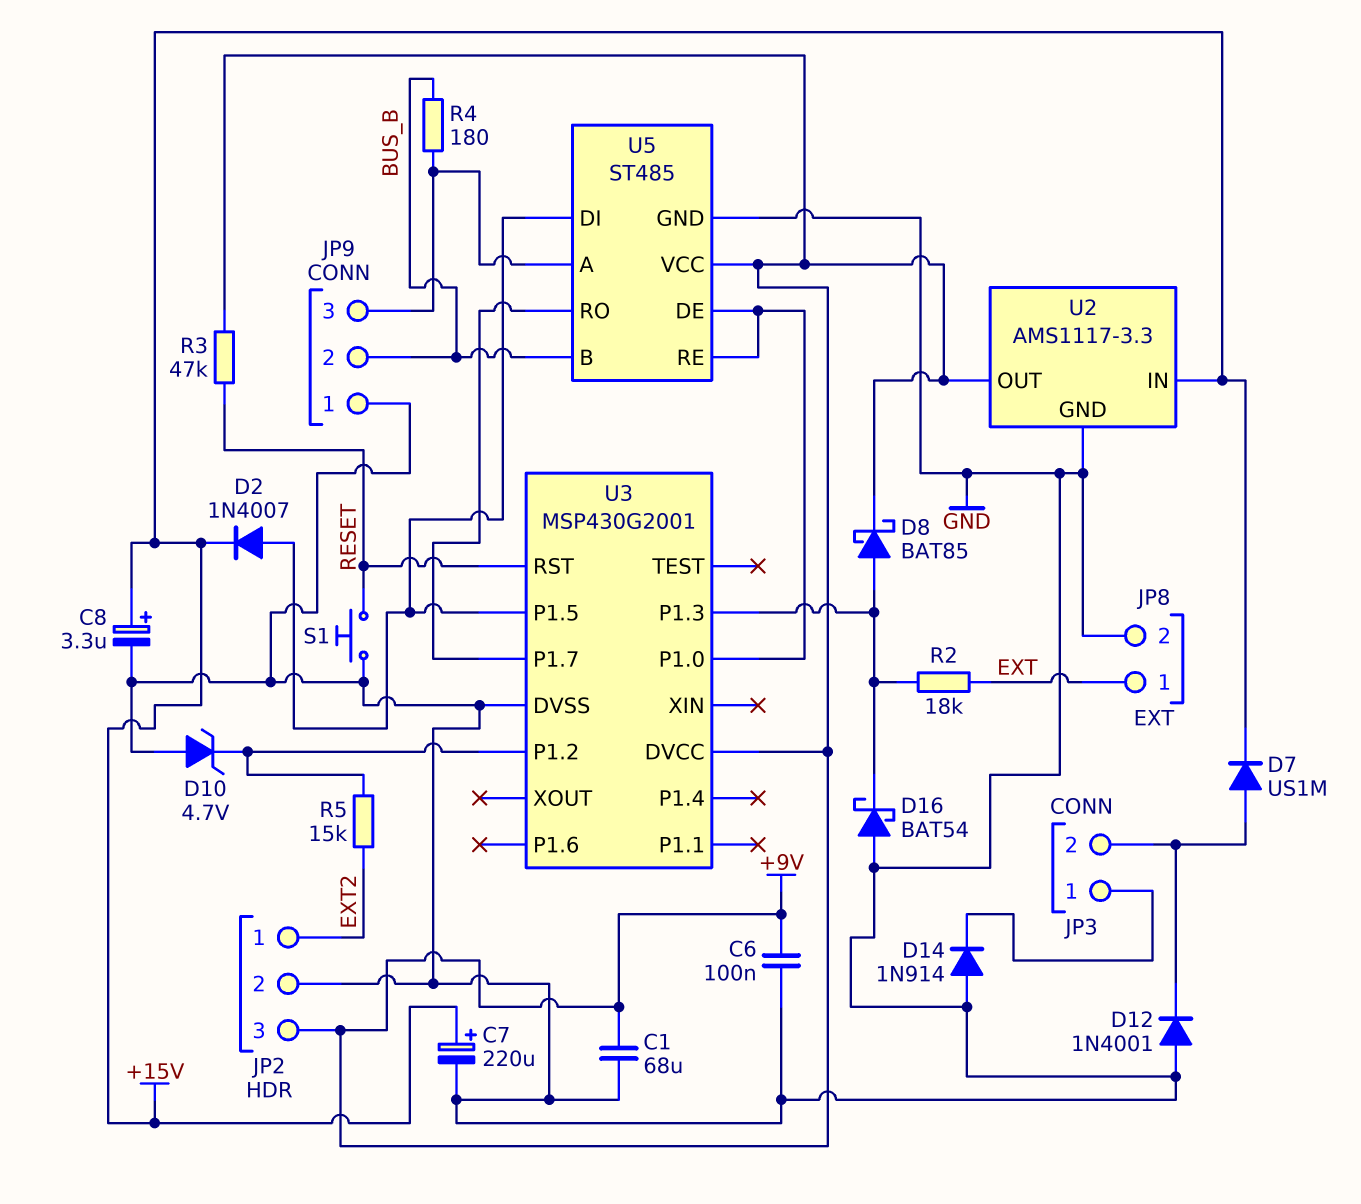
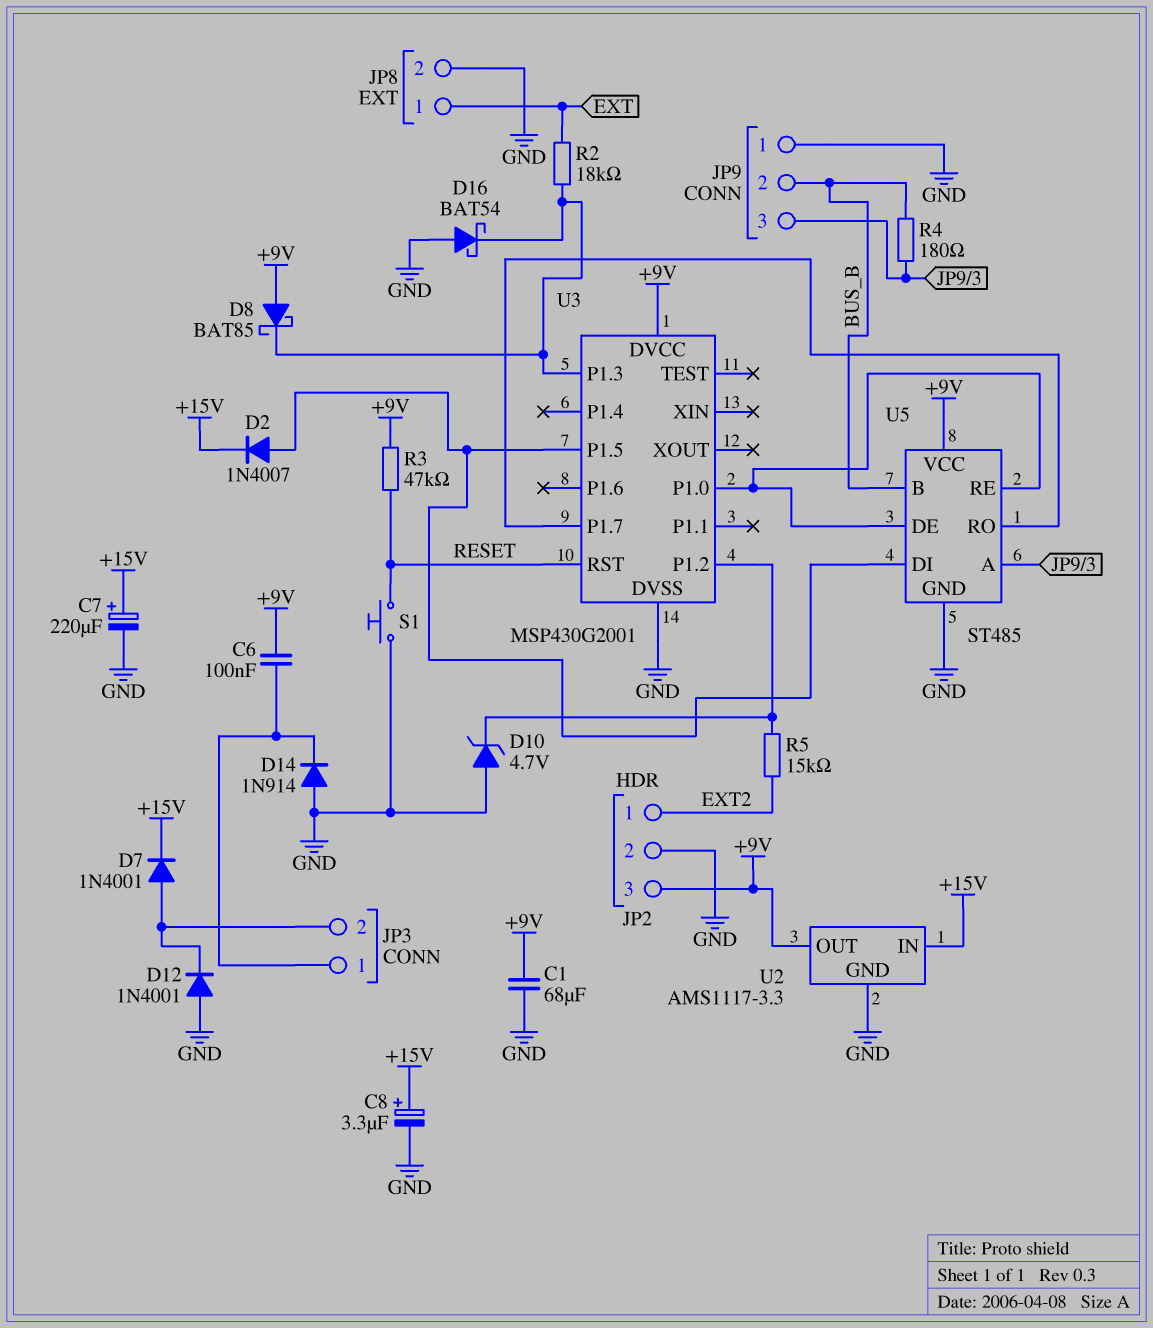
C6: 100nF (+9V, GND) -> 100nF (+9V, JP3/1)
D7: diode US1M (A JP3/2, K +15V) -> diode 1N4001 (A JP3/2, K +15V)
D8: schottky BAT85 (A U3/P1.3, K +9V) -> schottky BAT85 (A +9V, K U3/P1.3)

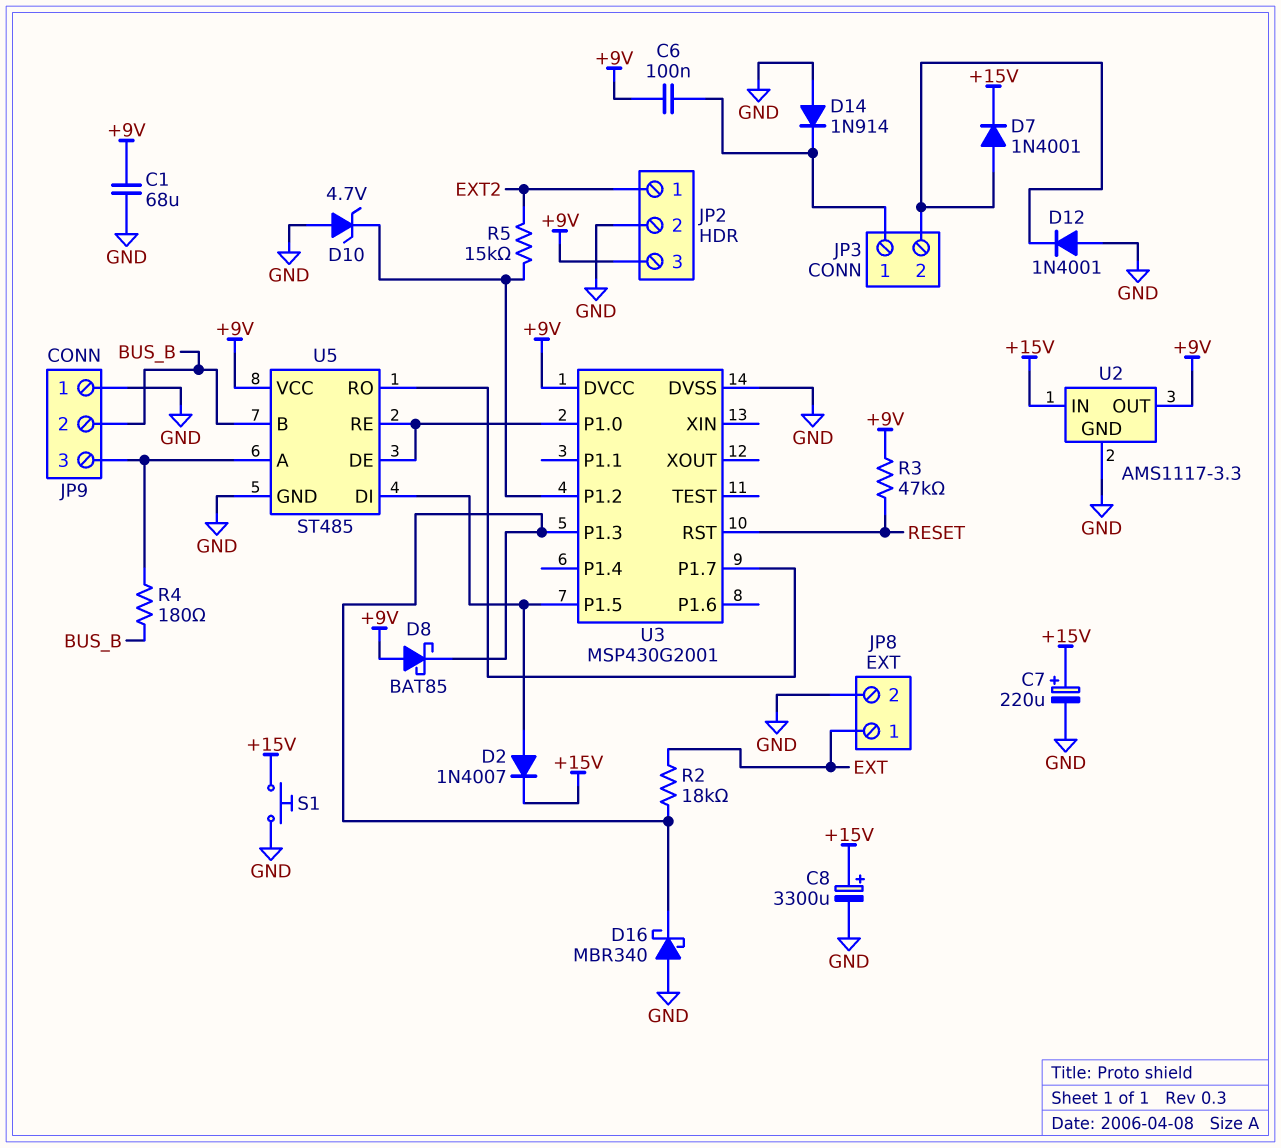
C8: 3.3uF (plus +15V, minus GND) -> 3300uF (plus +15V, minus GND)
D16: schottky BAT54 (A GND, K U3/P1.3) -> schottky MBR340 (A GND, K U3/P1.3)
S1: button (GND, RESET) -> button (+15V, GND)

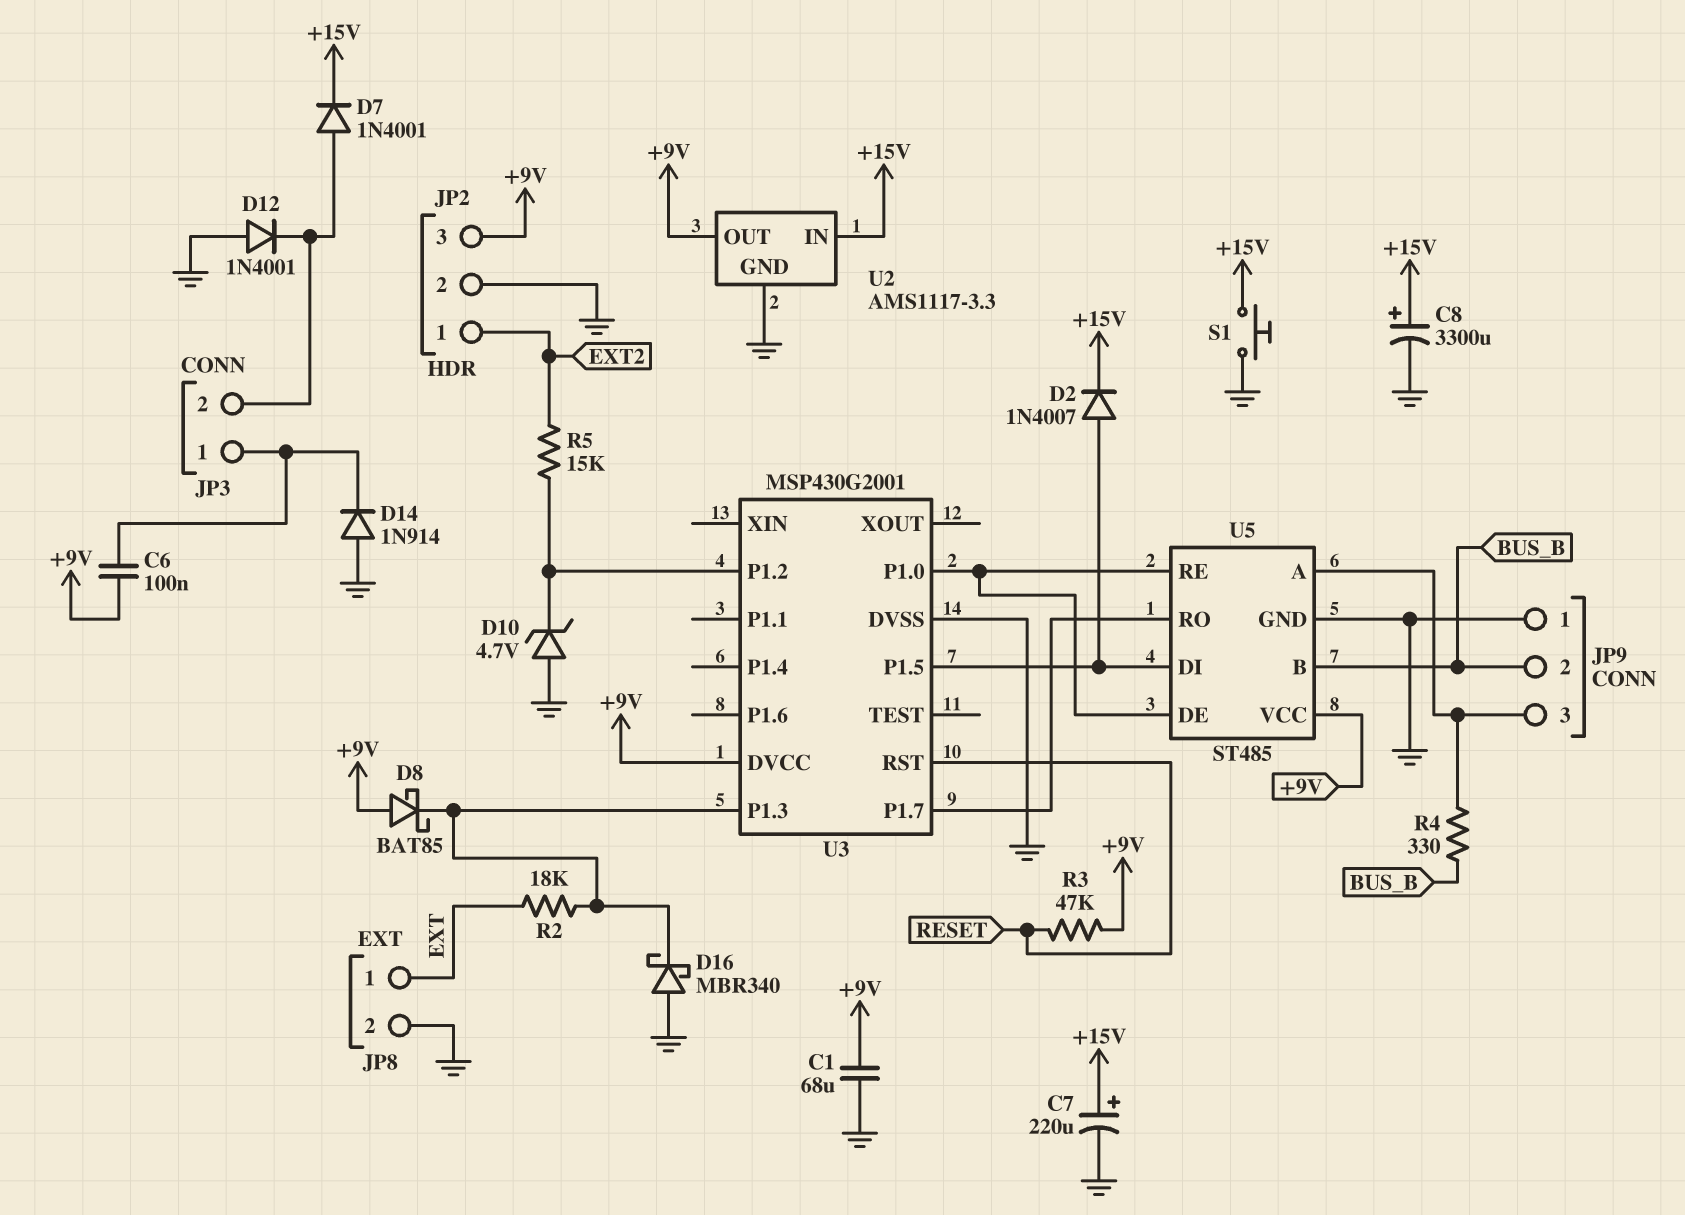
R4: 180 (BUS_B, JP9/3) -> 330 (BUS_B, JP9/3)

